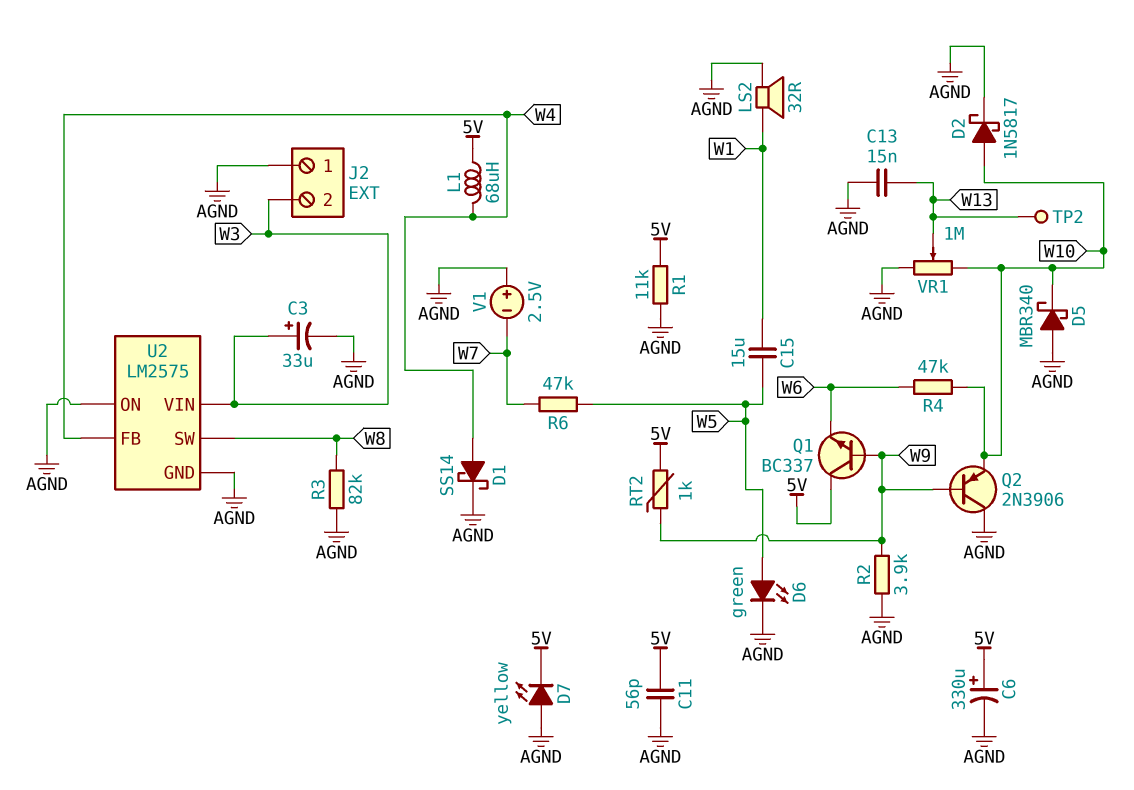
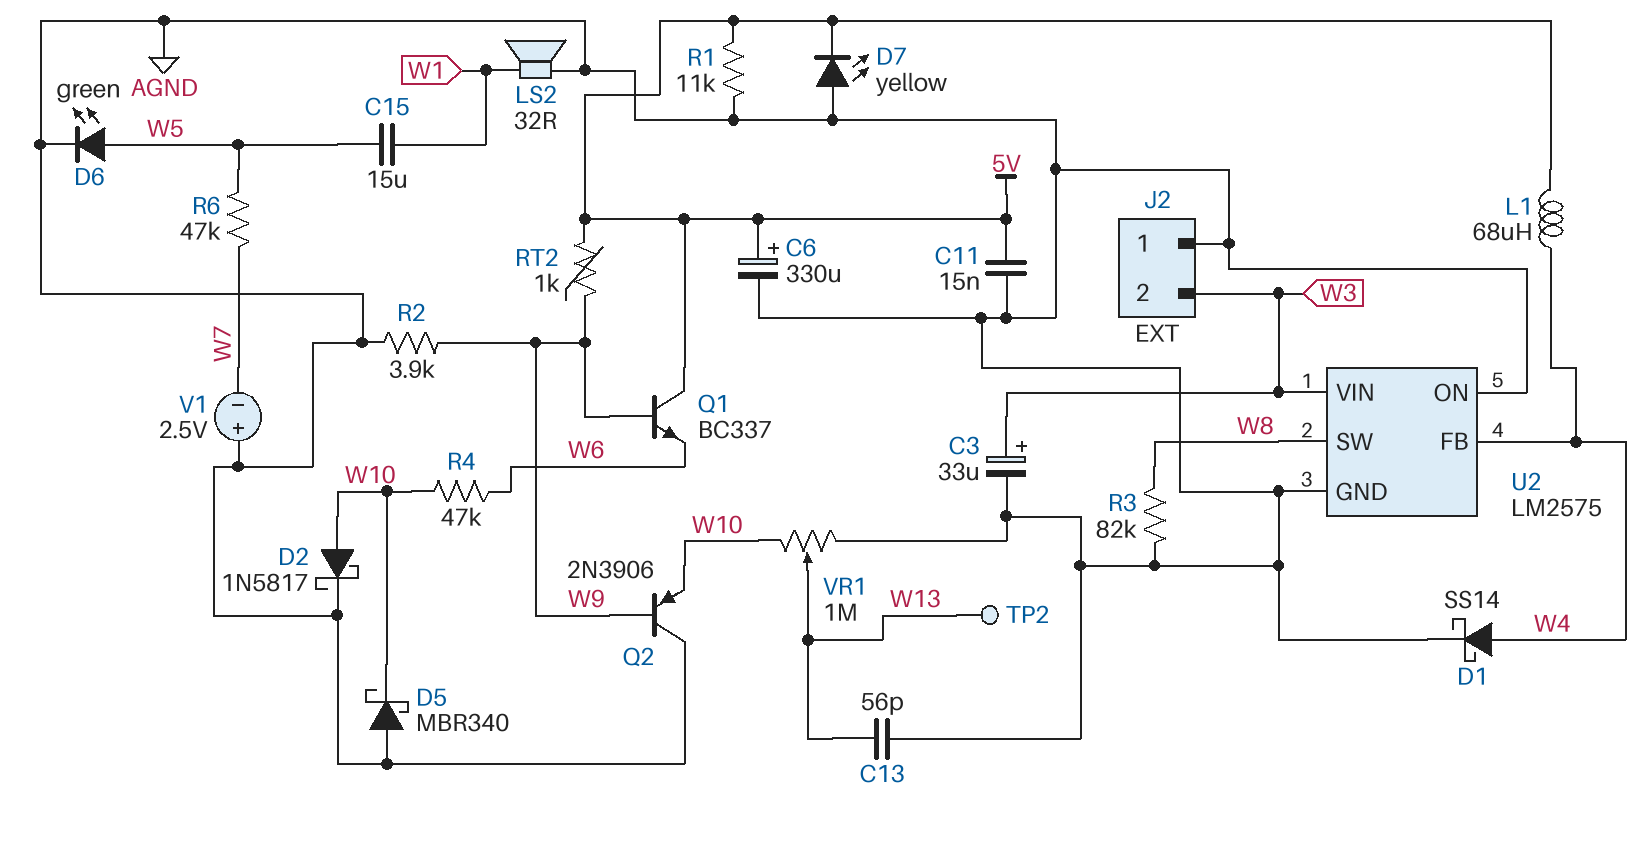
C11: 56pF (5V, AGND) -> 15nF (5V, AGND)
C13: 15nF (AGND, W13) -> 56pF (AGND, W13)

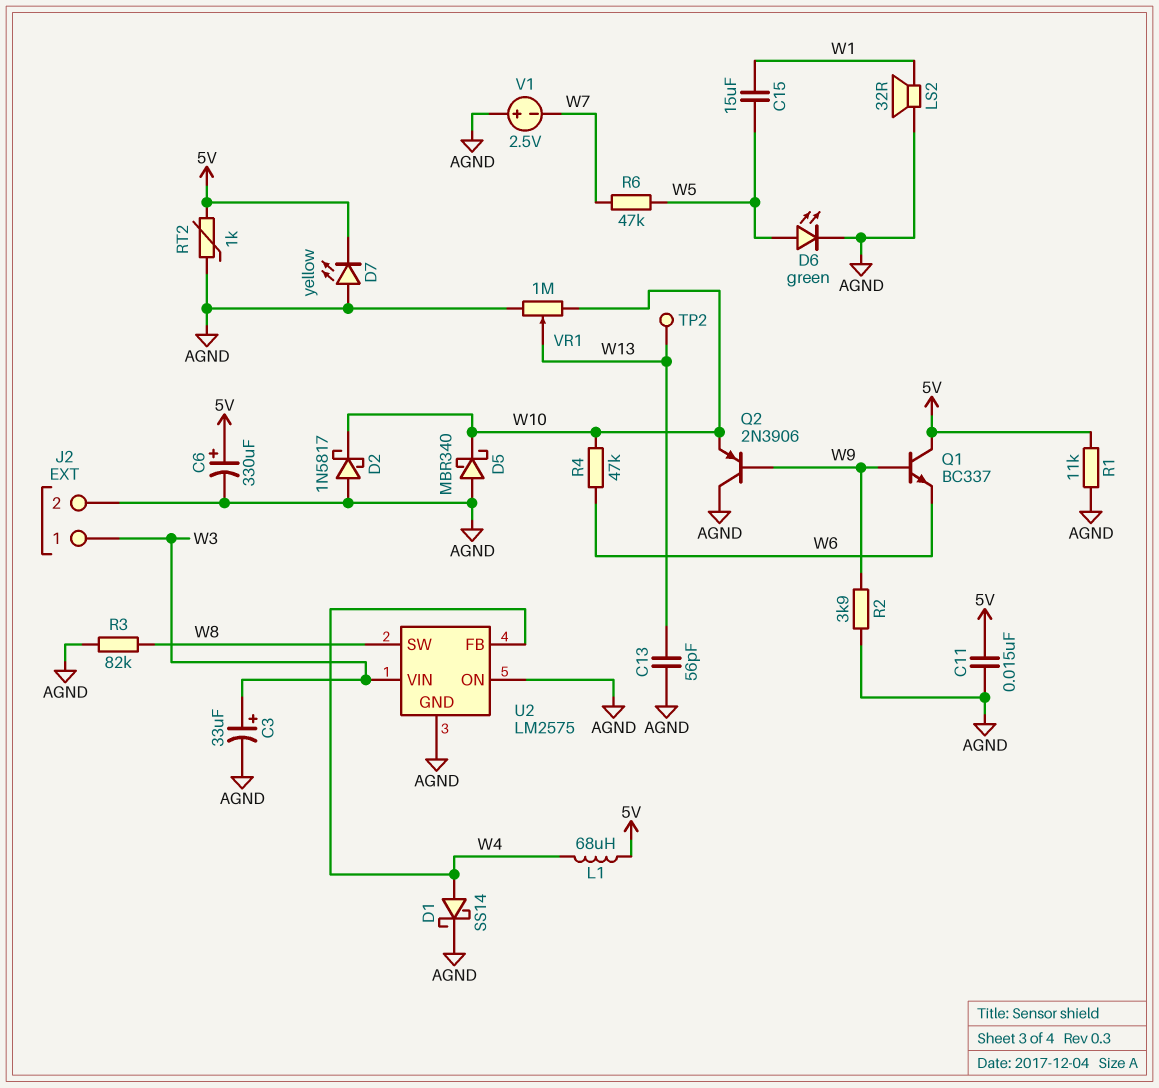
D2: schottky 1N5817 (A W10, K AGND) -> schottky 1N5817 (A AGND, K W10)
J2 pin 1: AGND -> W3
J2 pin 2: W3 -> AGND
RT2: 1k (5V, W9) -> 1k (5V, AGND)

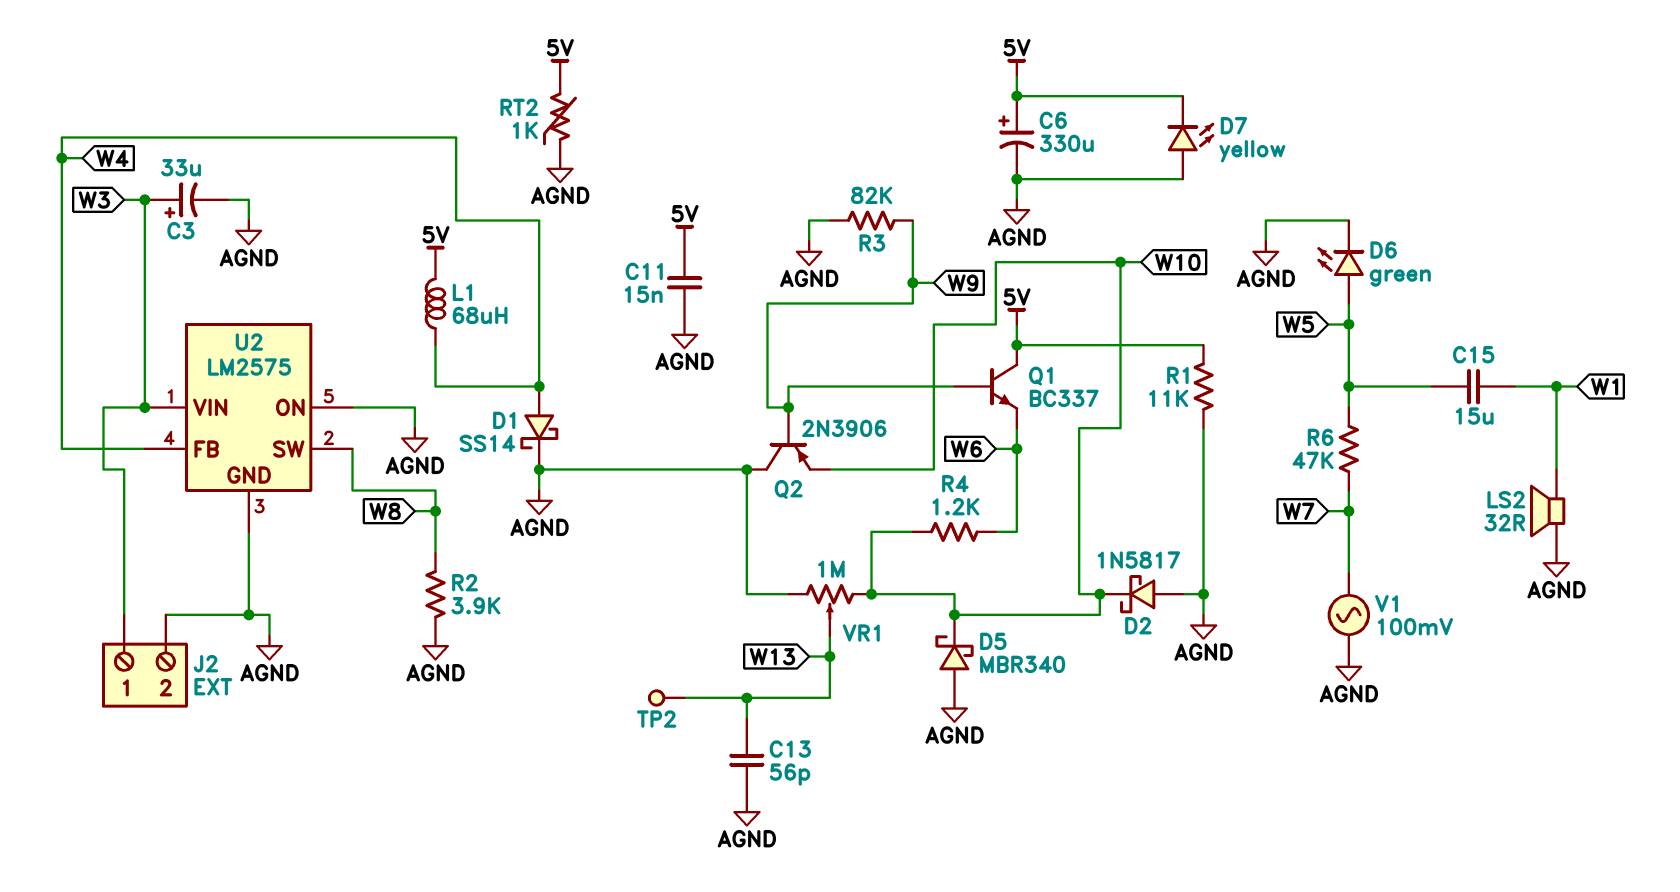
R2: 3.9k (AGND, W9) -> 3.9k (AGND, W8)
R3: 82k (AGND, W8) -> 82k (AGND, W9)
R4: 47k (W6, W10) -> 1.2k (W6, W10)
V1: 2.5V (plus AGND, minus W7) -> AC 100mV (AGND, W7)

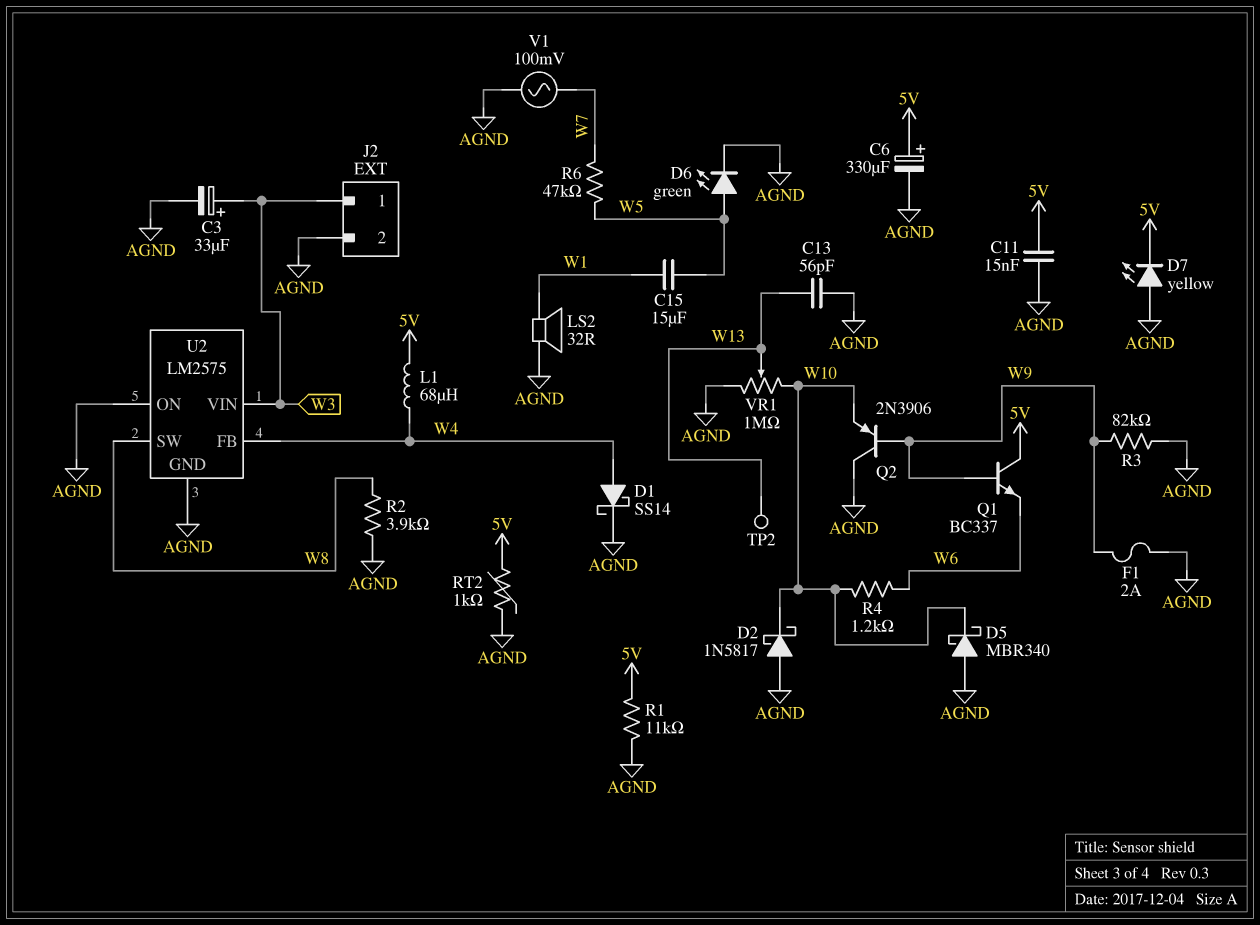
F1: none -> 2A (AGND, W9)

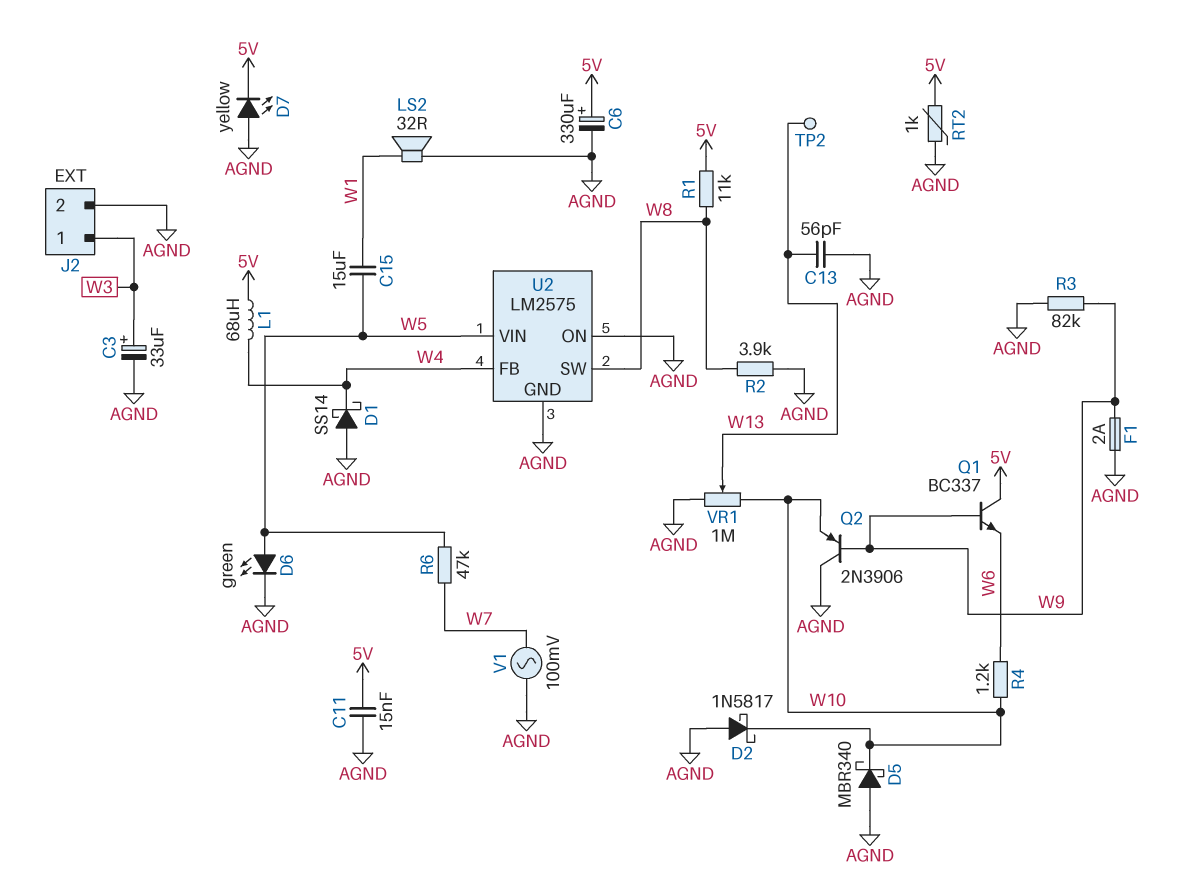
D1: schottky SS14 (A W4, K AGND) -> schottky SS14 (A AGND, K W4)
R1: 11k (5V, AGND) -> 11k (5V, W8)
U2 pin VIN: W3 -> W5

